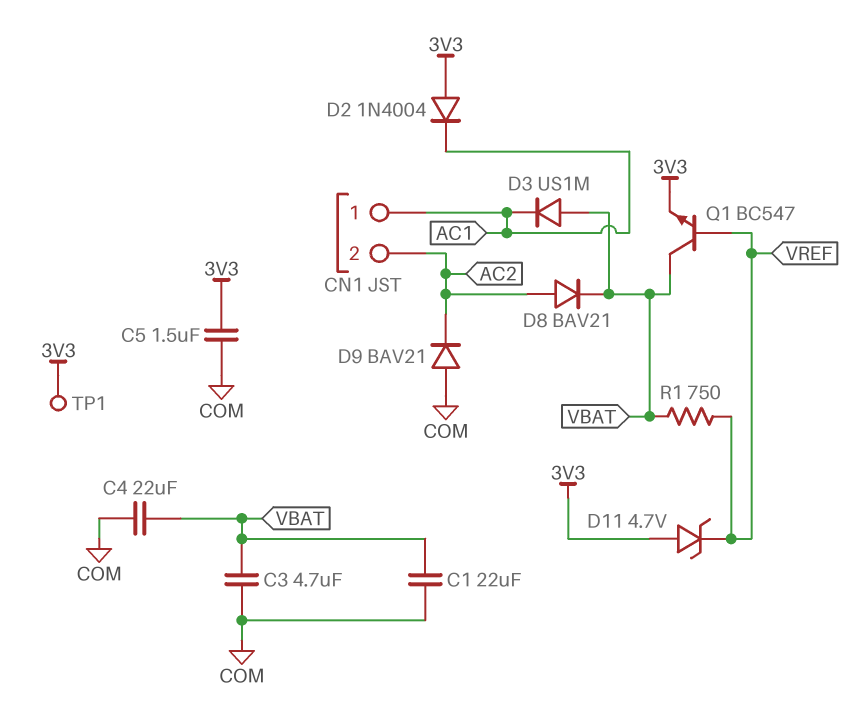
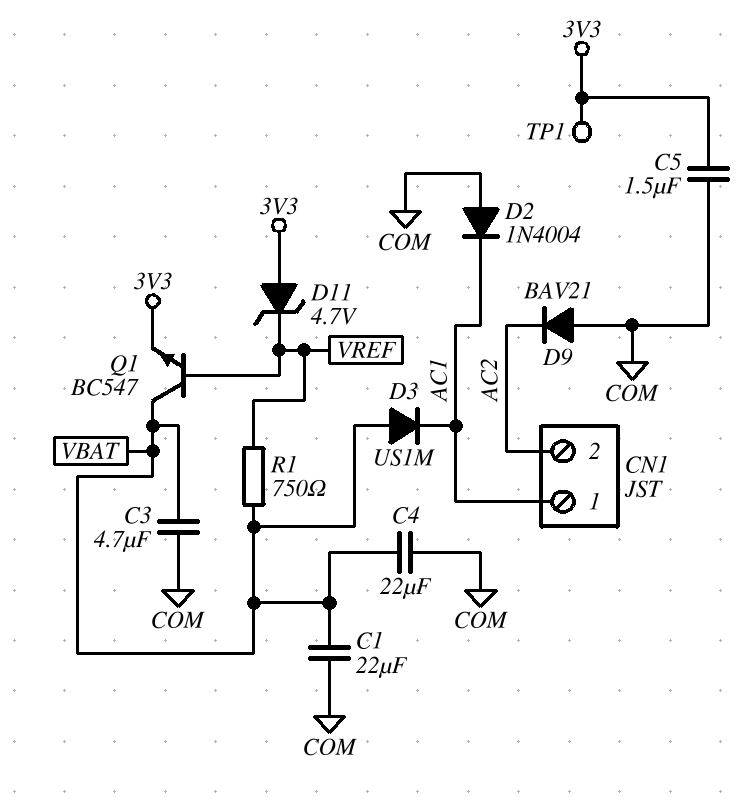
D2: diode 1N4004 (A 3V3, K AC1) -> diode 1N4004 (A COM, K AC1)
D8: diode BAV21 (A AC2, K VBAT) -> none

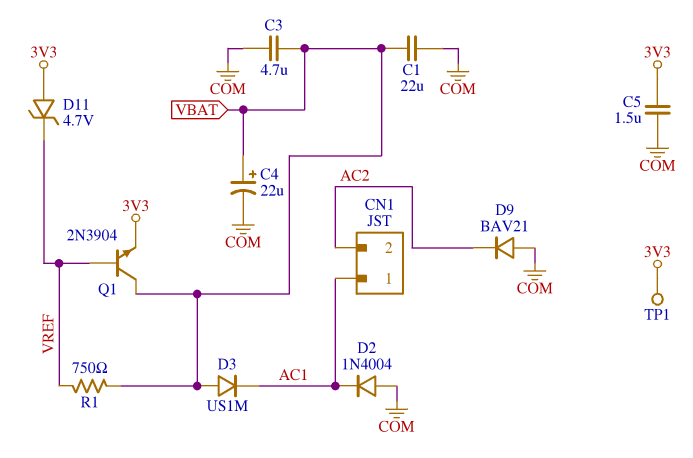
C4: 22uF (COM, VBAT) -> 22uF (plus VBAT, minus COM)
Q1: NPN BC547 (B VREF, C VBAT, E 3V3) -> NPN 2N3904 (B VREF, C VBAT, E 3V3)

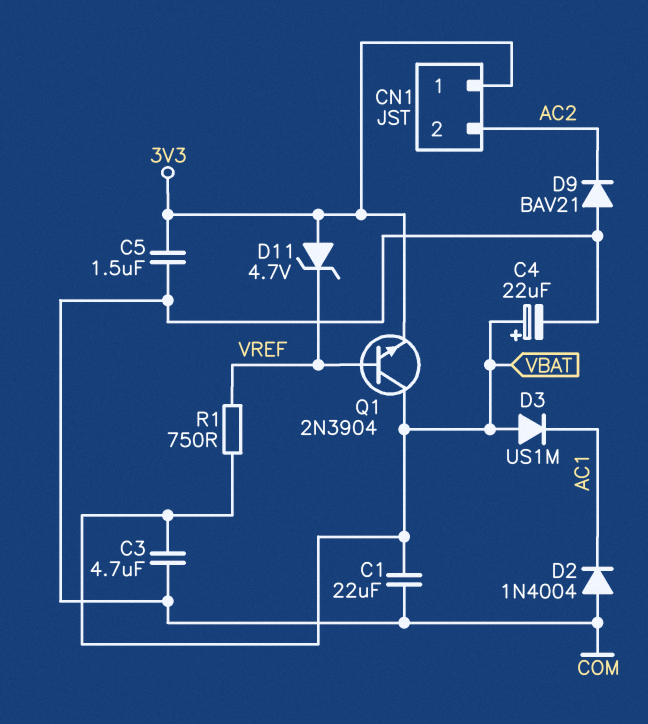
CN1 pin 1: AC1 -> 3V3
TP1: test point (3V3) -> none

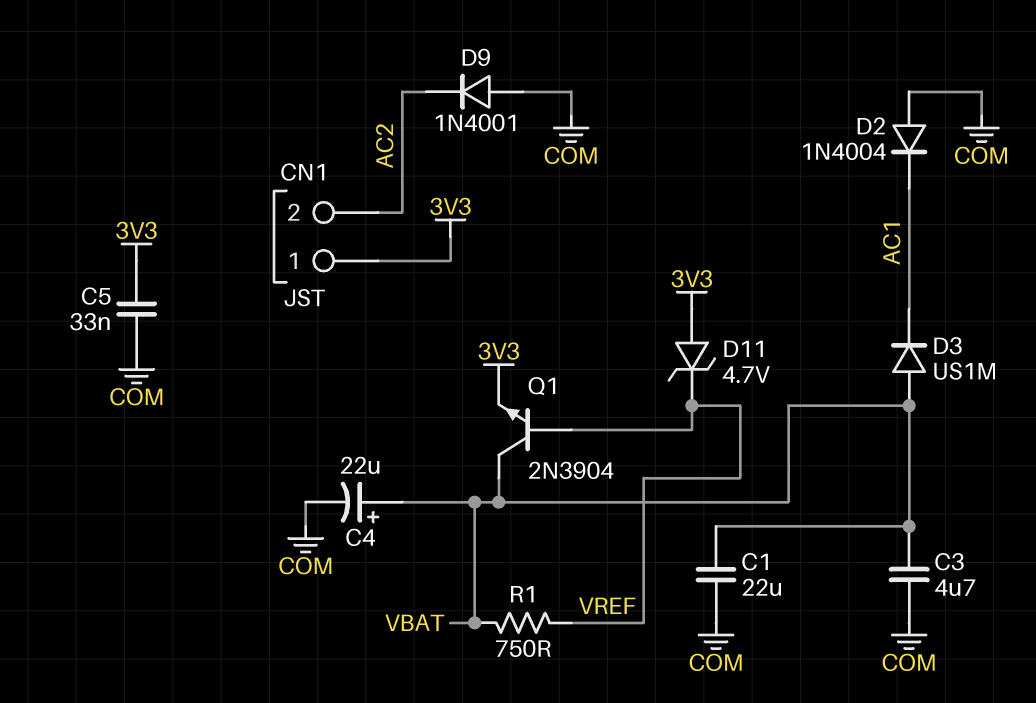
C5: 1.5uF (3V3, COM) -> 33nF (3V3, COM)
D9: diode BAV21 (A COM, K AC2) -> diode 1N4001 (A COM, K AC2)

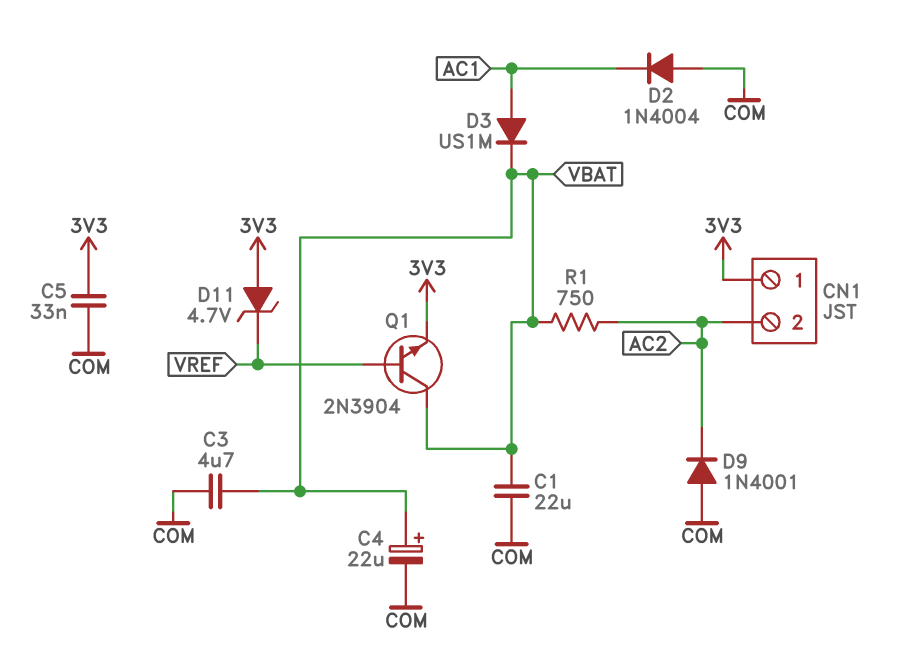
D3: diode US1M (A VBAT, K AC1) -> diode US1M (A AC1, K VBAT)
R1: 750 (VBAT, VREF) -> 750 (AC2, VBAT)

